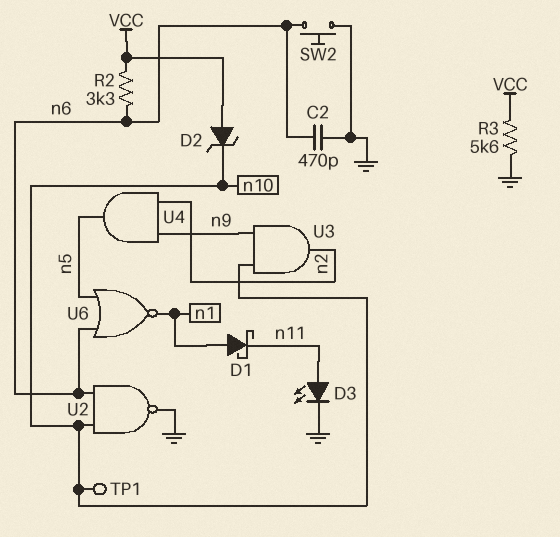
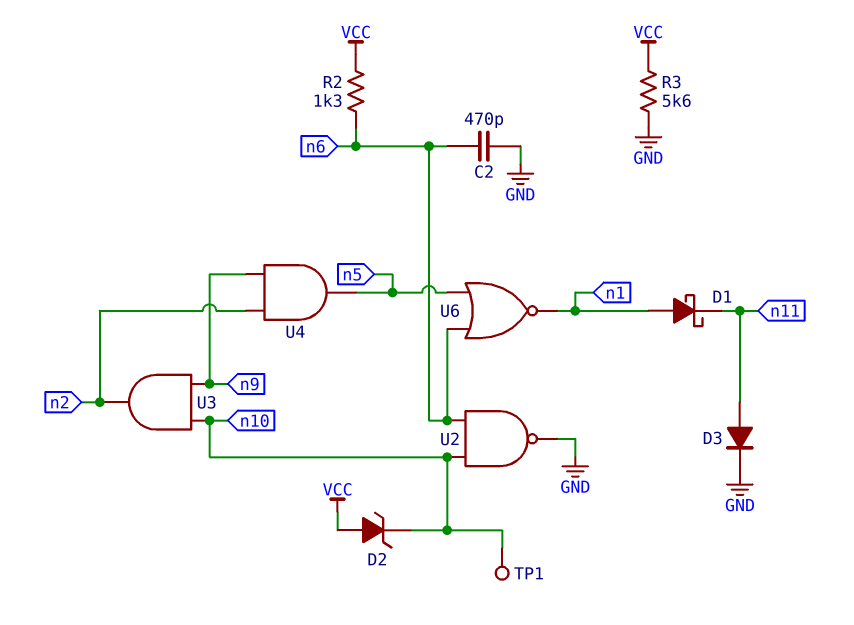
D3: LED (A n11, K GND) -> diode (A n11, K GND)
R2: 3.3k (VCC, n6) -> 1.3k (VCC, n6)
SW2: button (GND, n6) -> none

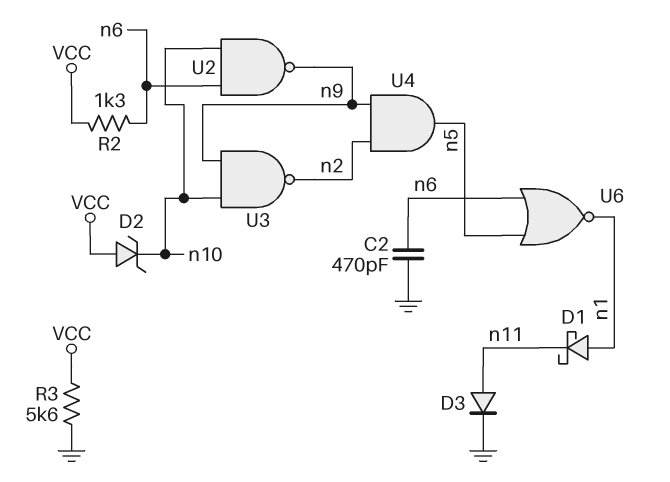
TP1: test point (n10) -> none
U2: NAND (in n6, in n10, out GND) -> NAND (in n6, in n10, out n9)
U3: AND (in n9, in n10, out n2) -> NAND (in n9, in n10, out n2)

